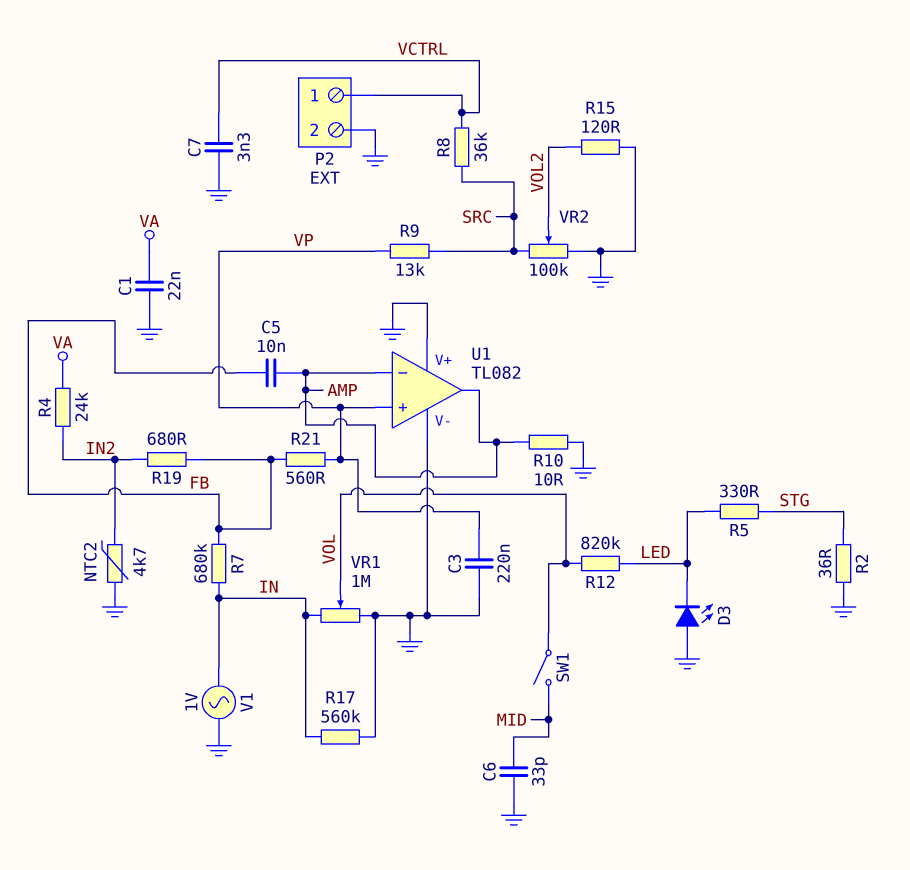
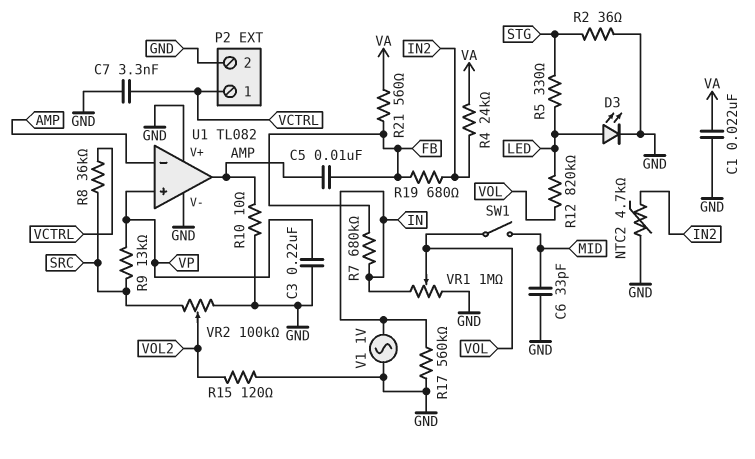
D3: LED (A GND, K LED) -> LED (A LED, K GND)
R21: 560 (FB, VP) -> 560 (FB, VA)

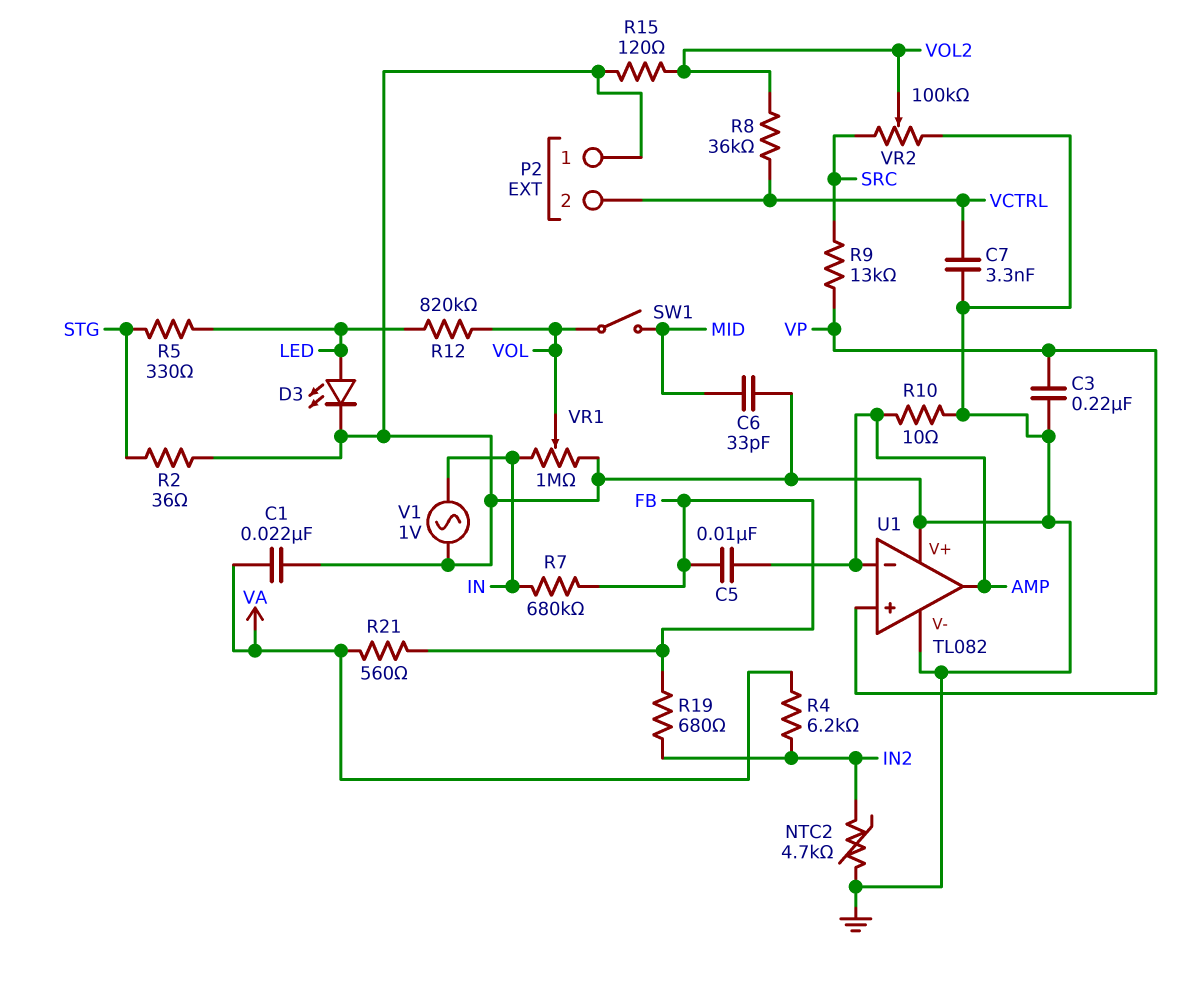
P2 pin 1: VCTRL -> GND
P2 pin 2: GND -> VCTRL
R4: 24k (IN2, VA) -> 6.2k (IN2, VA)
R8: 36k (SRC, VCTRL) -> 36k (VCTRL, VOL2)
R17: 560k (GND, IN) -> none

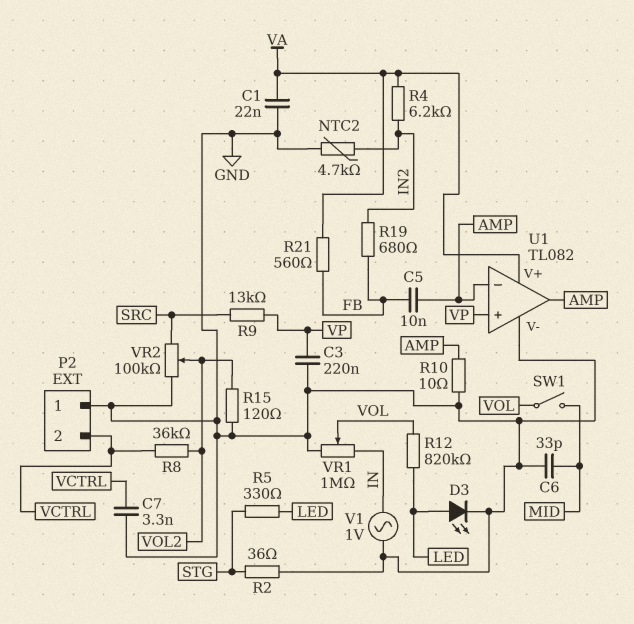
R7: 680k (FB, IN) -> none
U1 pin V+: GND -> VA

